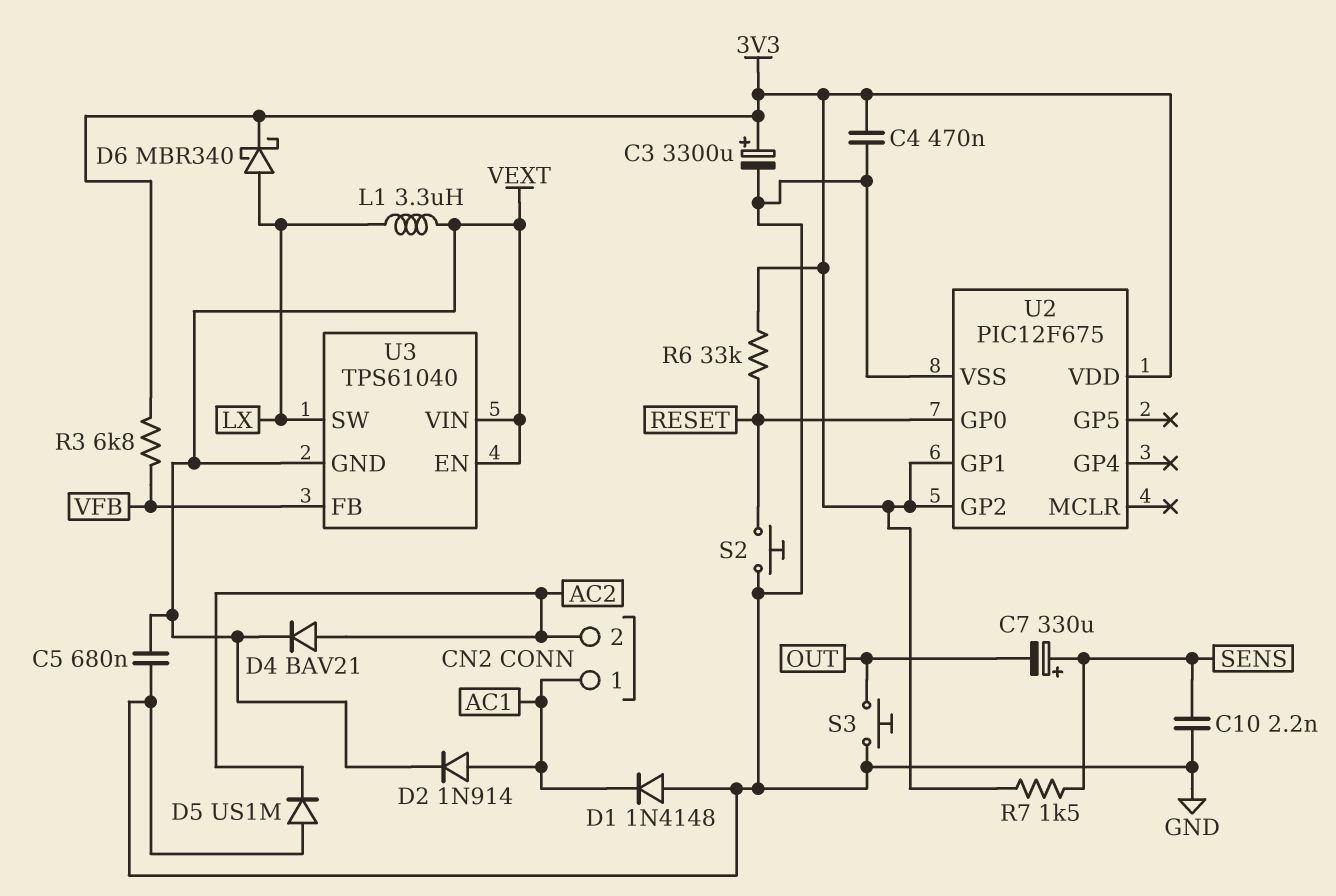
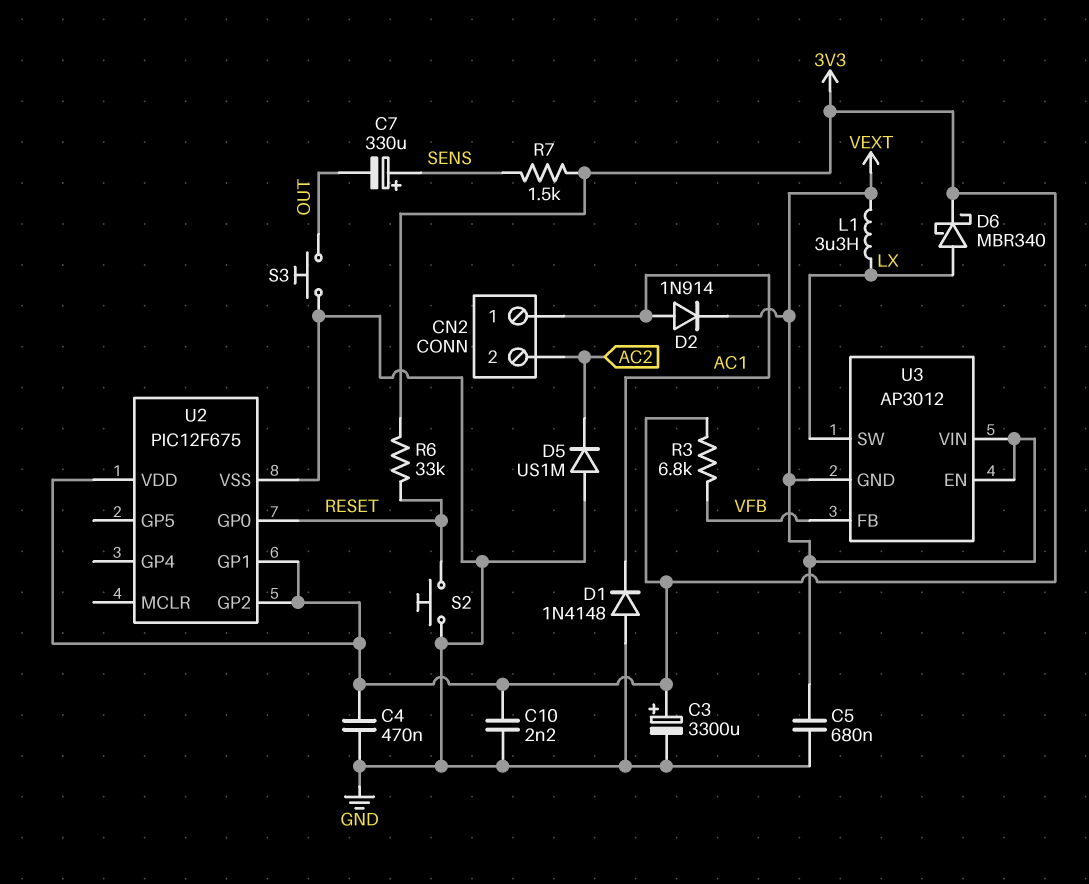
C10: 2.2nF (GND, SENS) -> 2.2nF (3V3, GND)
D4: diode BAV21 (A AC2, K VEXT) -> none
U3: TPS61040 -> AP3012

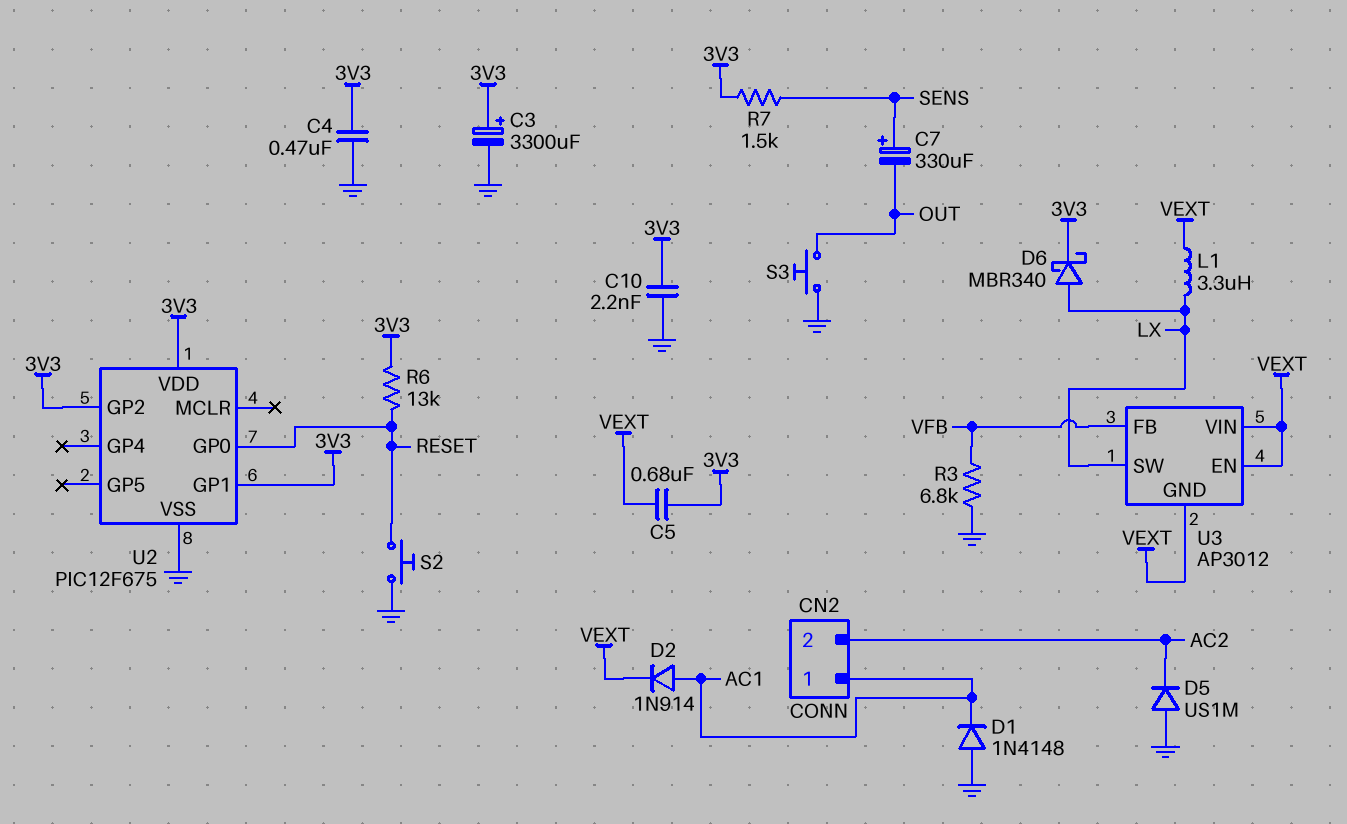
C5: 680nF (GND, VEXT) -> 680nF (3V3, VEXT)
R3: 6.8k (3V3, VFB) -> 6.8k (GND, VFB)
R6: 33k (3V3, RESET) -> 13k (3V3, RESET)

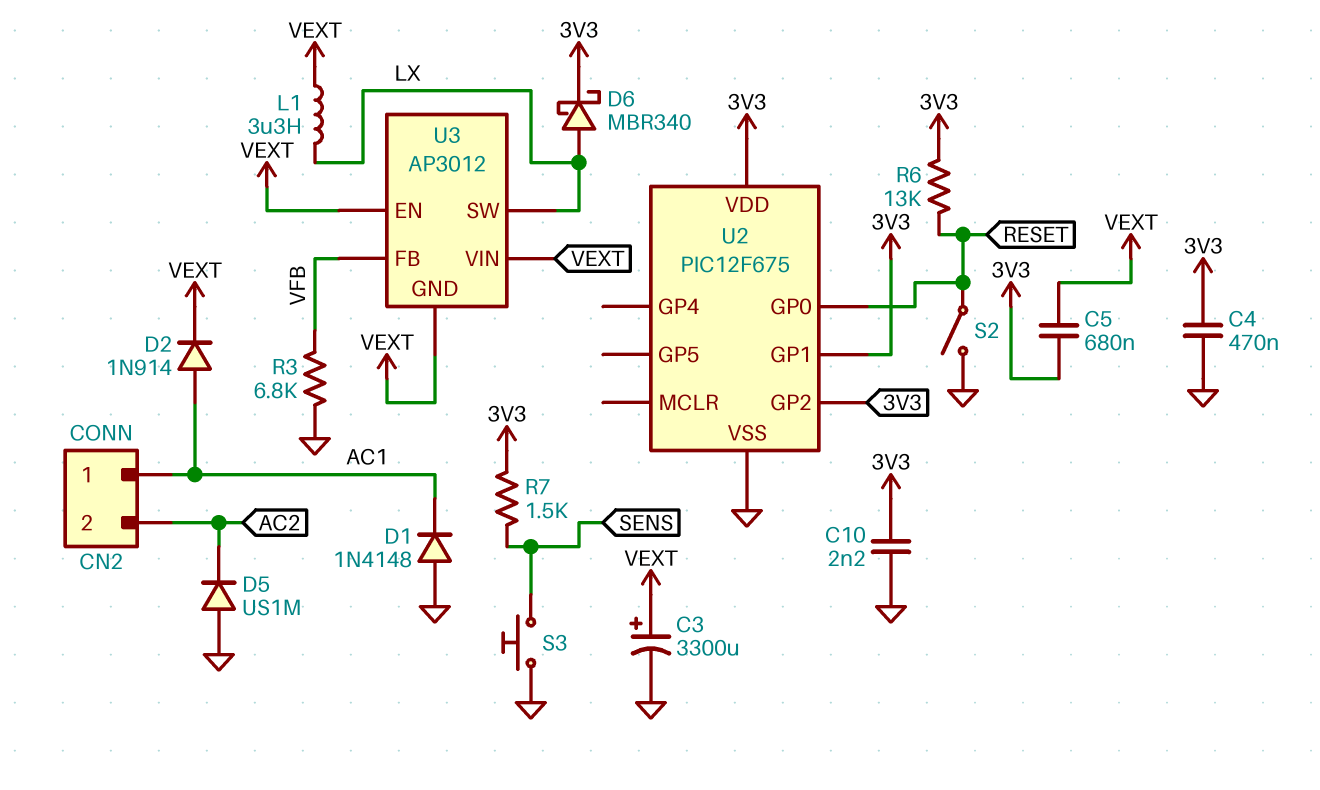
C3: 3300uF (plus 3V3, minus GND) -> 3300uF (plus VEXT, minus GND)
C7: 330uF (plus SENS, minus OUT) -> none
S2: button (GND, RESET) -> switch (GND, RESET)
S3: button (GND, OUT) -> button (GND, SENS)

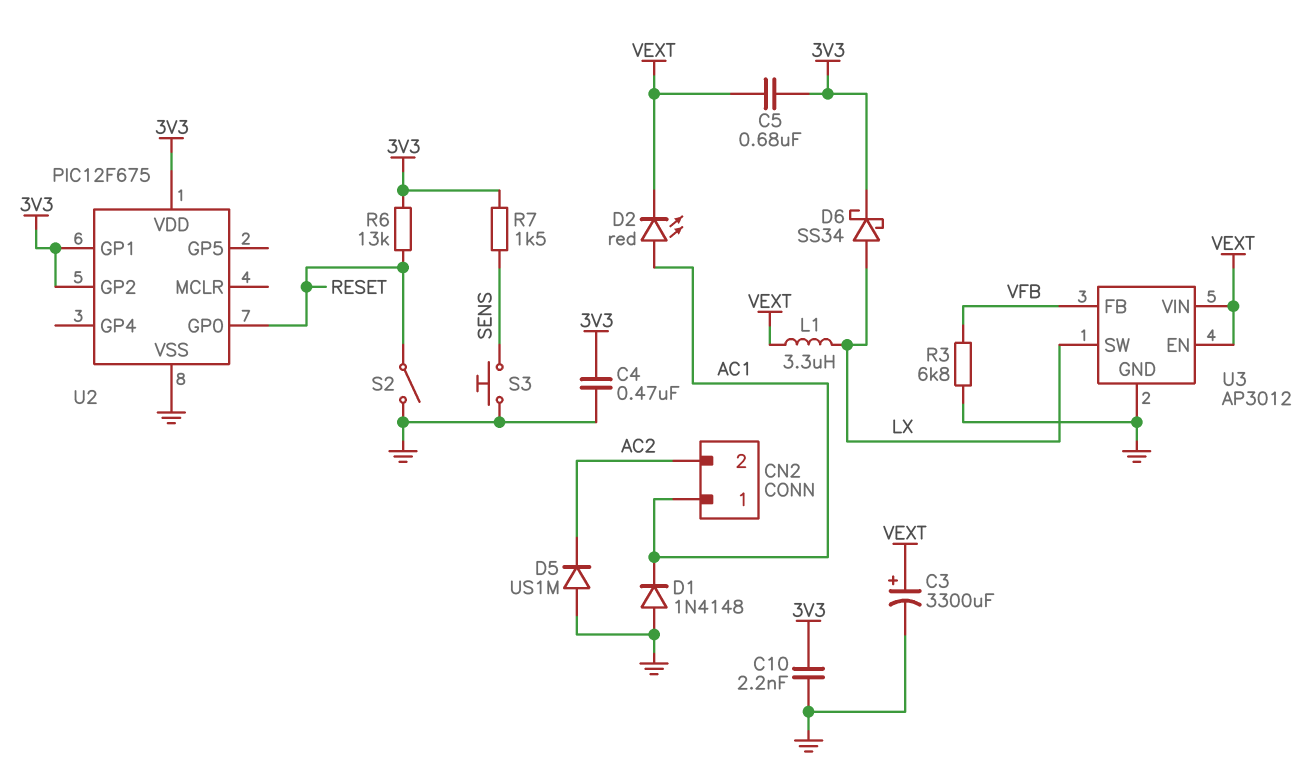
D2: diode 1N914 (A AC1, K VEXT) -> LED red (A AC1, K VEXT)
D6: schottky MBR340 (A LX, K 3V3) -> schottky SS34 (A LX, K 3V3)
U3 pin GND: VEXT -> GND

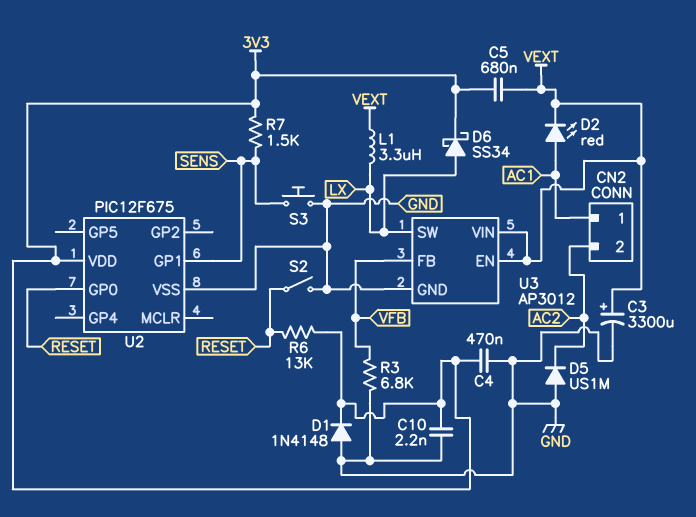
D1: diode 1N4148 (A GND, K AC1) -> diode 1N4148 (A GND, K 3V3)
U2 pin GP1: 3V3 -> SENS
U2 pin GP2: 3V3 -> none

